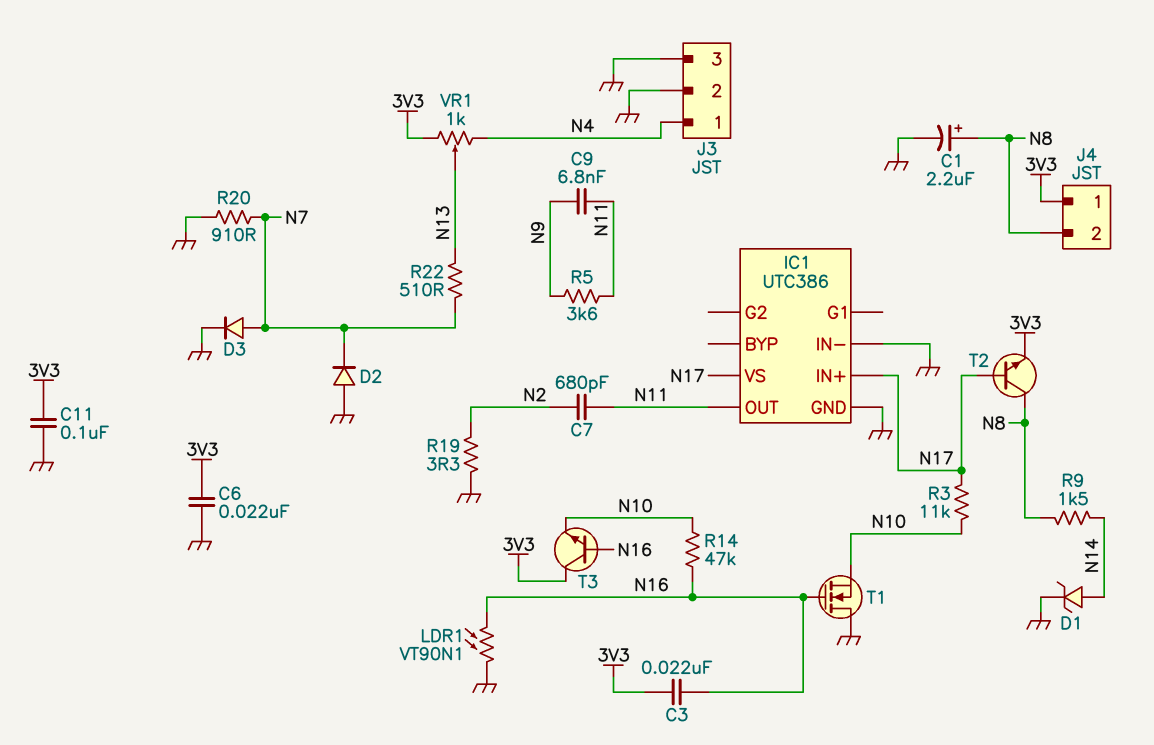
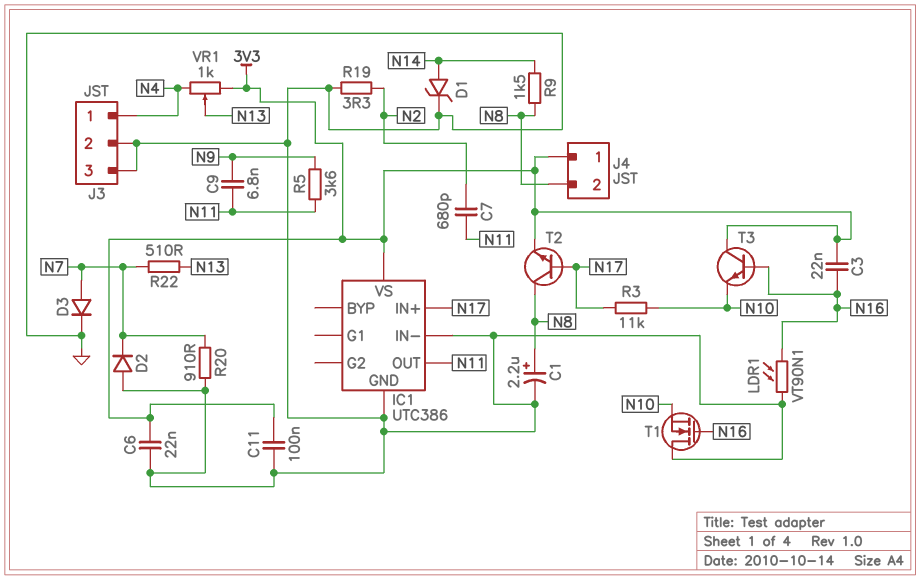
IC1 pin VS: N17 -> 3V3
R14: 47k (N10, N16) -> none

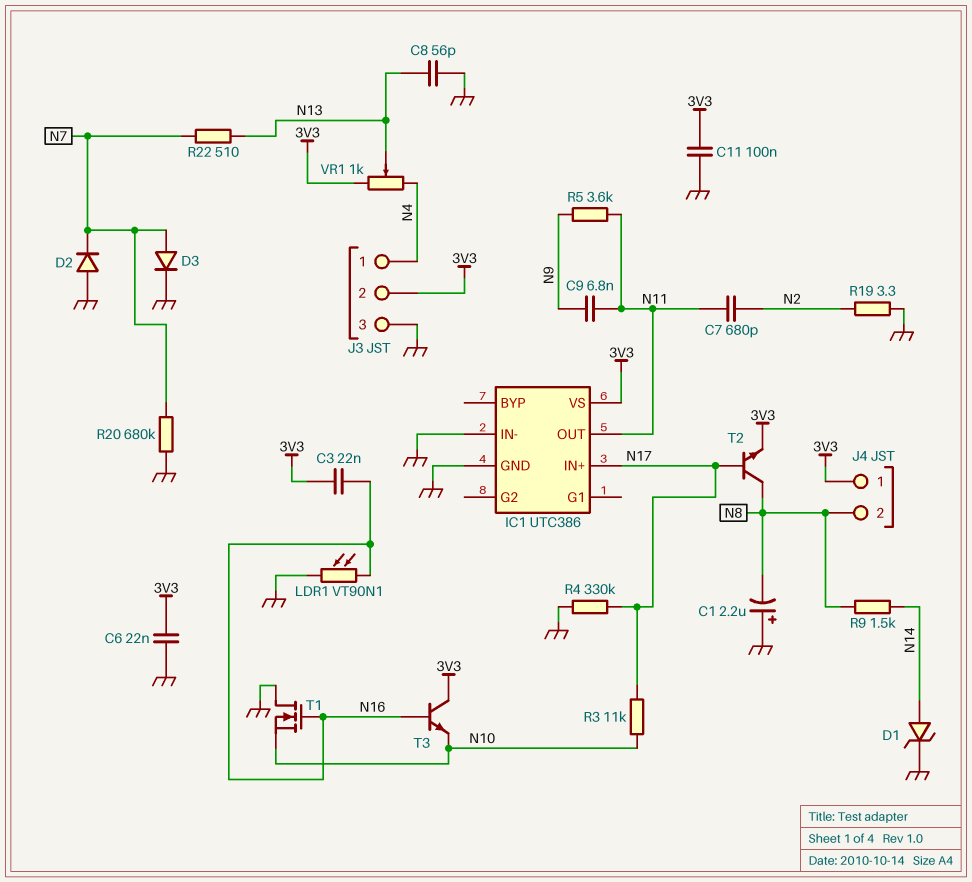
C1: 2.2uF (plus N8, minus GND) -> 2.2uF (plus GND, minus N8)
C8: none -> 56pF (GND, N13)
J3 pin 2: GND -> 3V3
R4: none -> 330k (GND, N17)
R20: 910 (GND, N7) -> 680k (GND, N7)

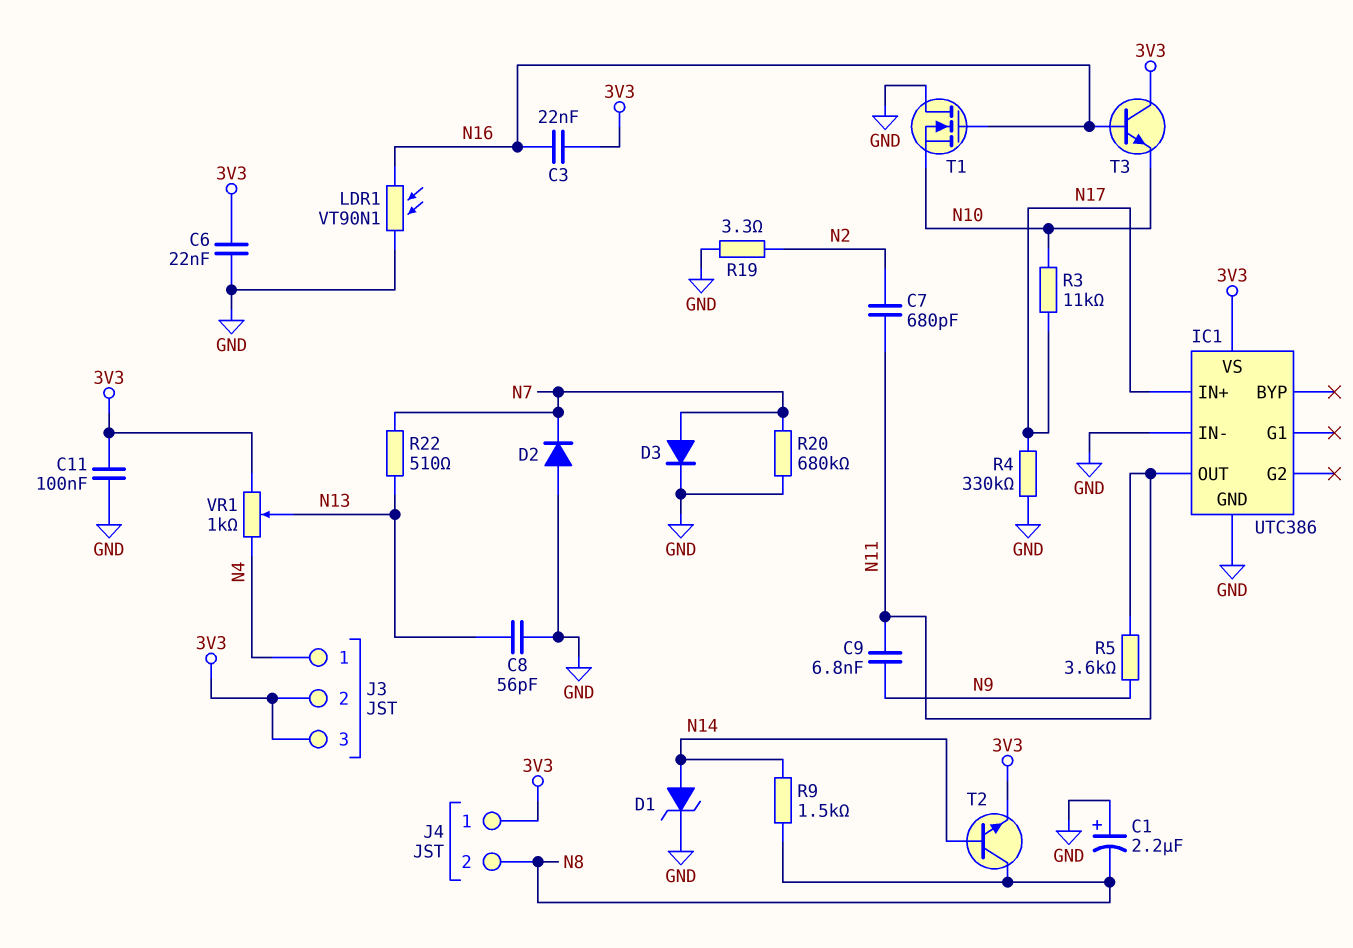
J3 pin 3: GND -> 3V3
T2: NPN (B N17, C N8, E 3V3) -> NPN (B N14, C N8, E 3V3)

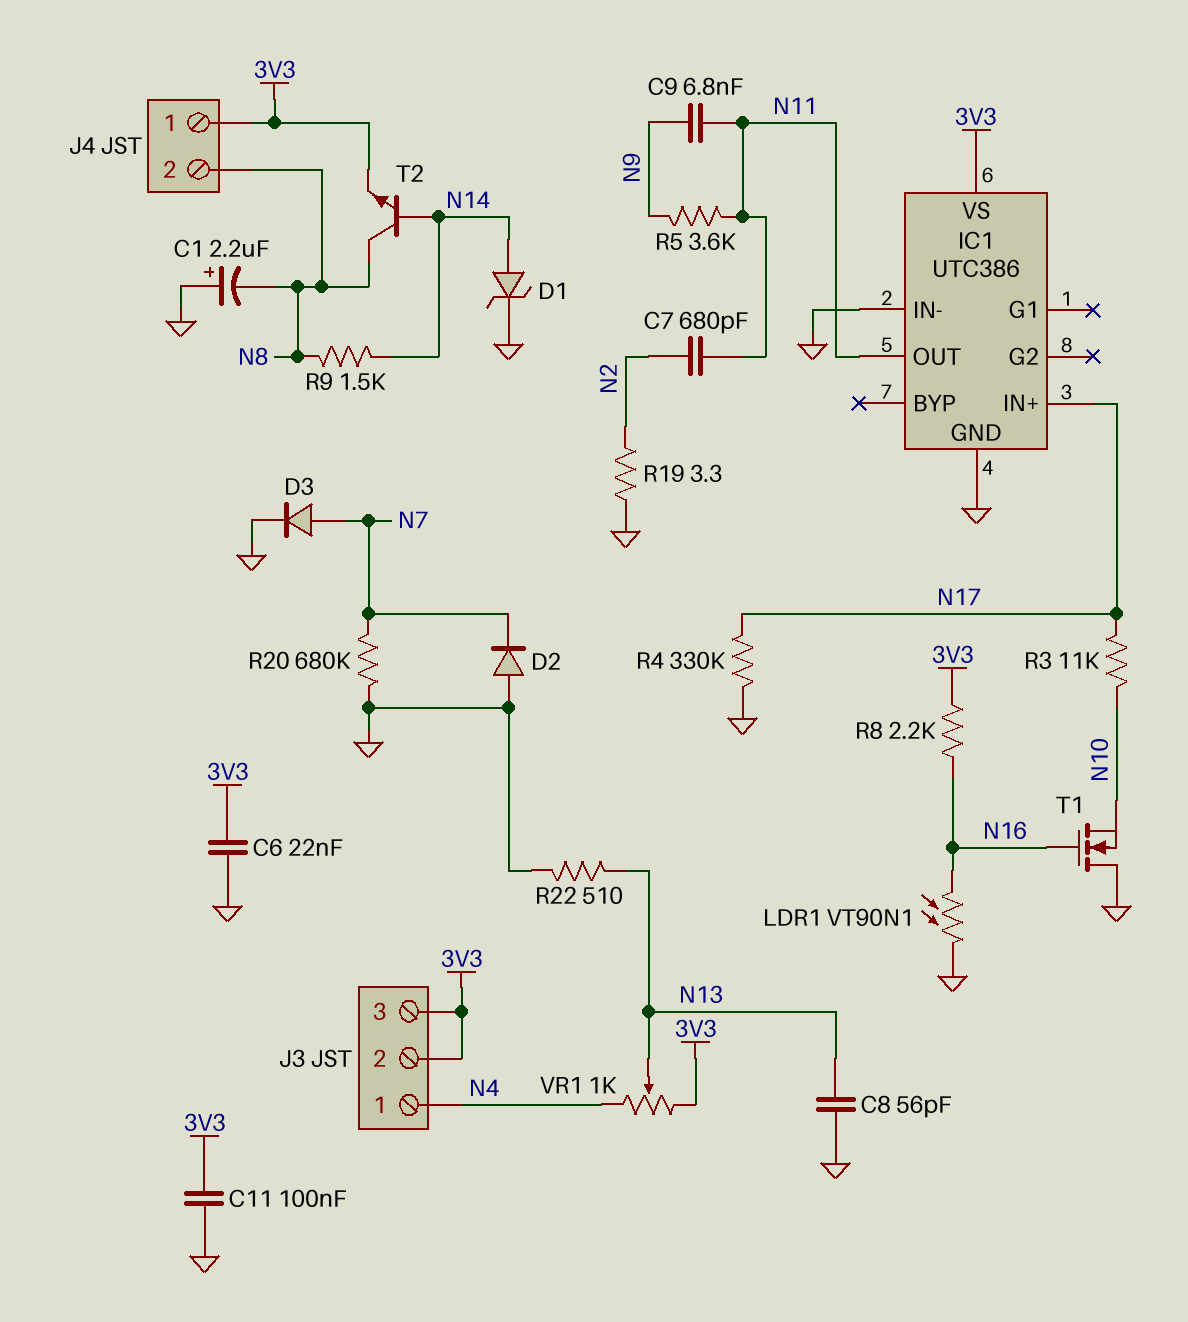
C3: 22nF (3V3, N16) -> none
R8: none -> 2.2k (3V3, N16)
R22: 510 (N7, N13) -> 510 (GND, N13)
T3: NPN (B N16, C 3V3, E N10) -> none

